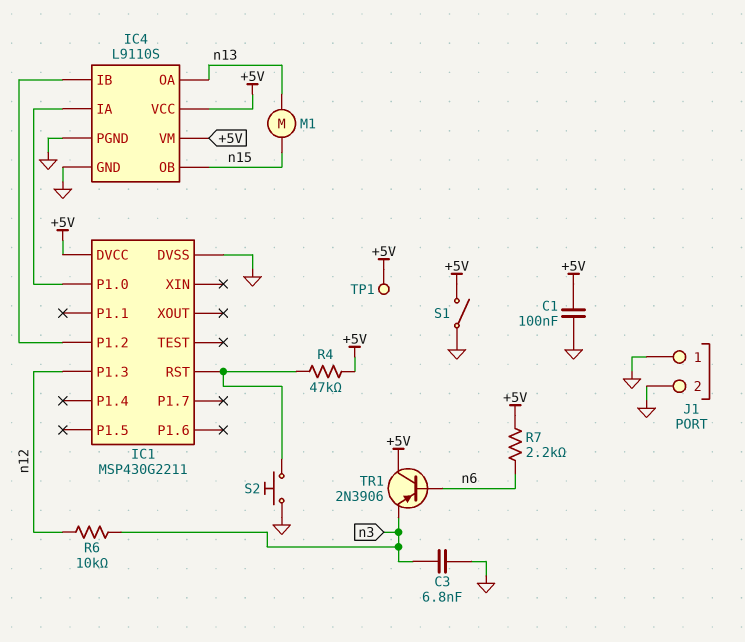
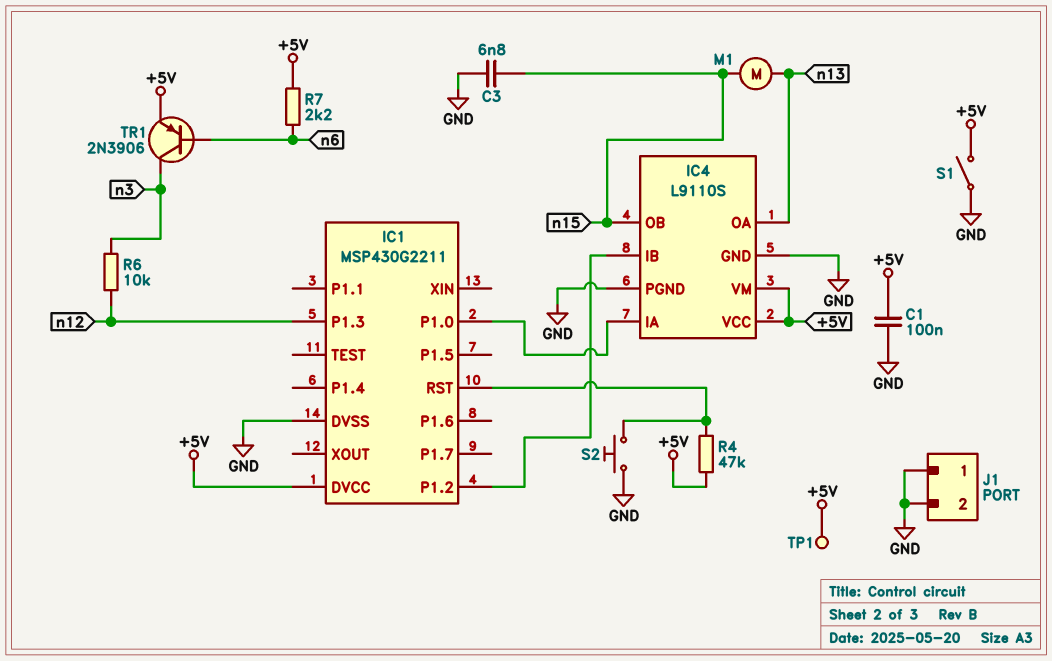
C3: 6.8nF (GND, n3) -> 6.8nF (GND, n15)
TR1: PNP 2N3906 (B n6, C +5V, E n3) -> PNP 2N3906 (B n6, C n3, E +5V)

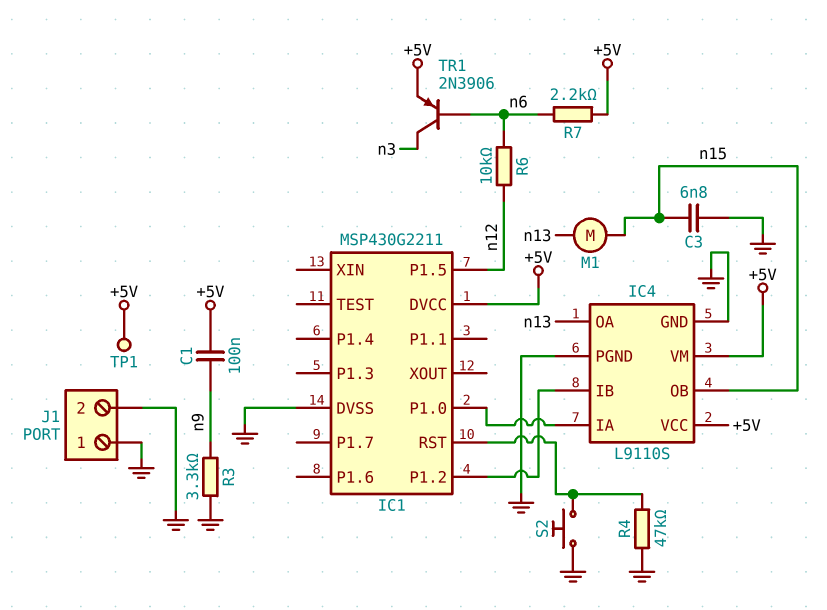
C1: 100nF (+5V, GND) -> 100nF (+5V, n9)
IC1 pin P1.3: n12 -> none
IC1 pin P1.5: none -> n12
R3: none -> 3.3k (GND, n9)
R4: 47k (+5V, IC1/RST) -> 47k (GND, IC1/RST)
R6: 10k (n3, n12) -> 10k (n6, n12)
S1: switch (+5V, GND) -> none

